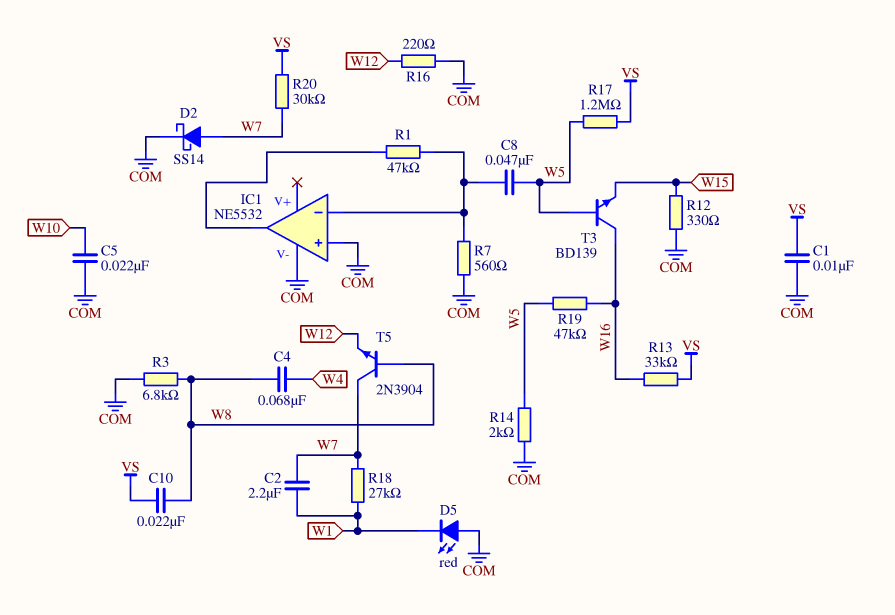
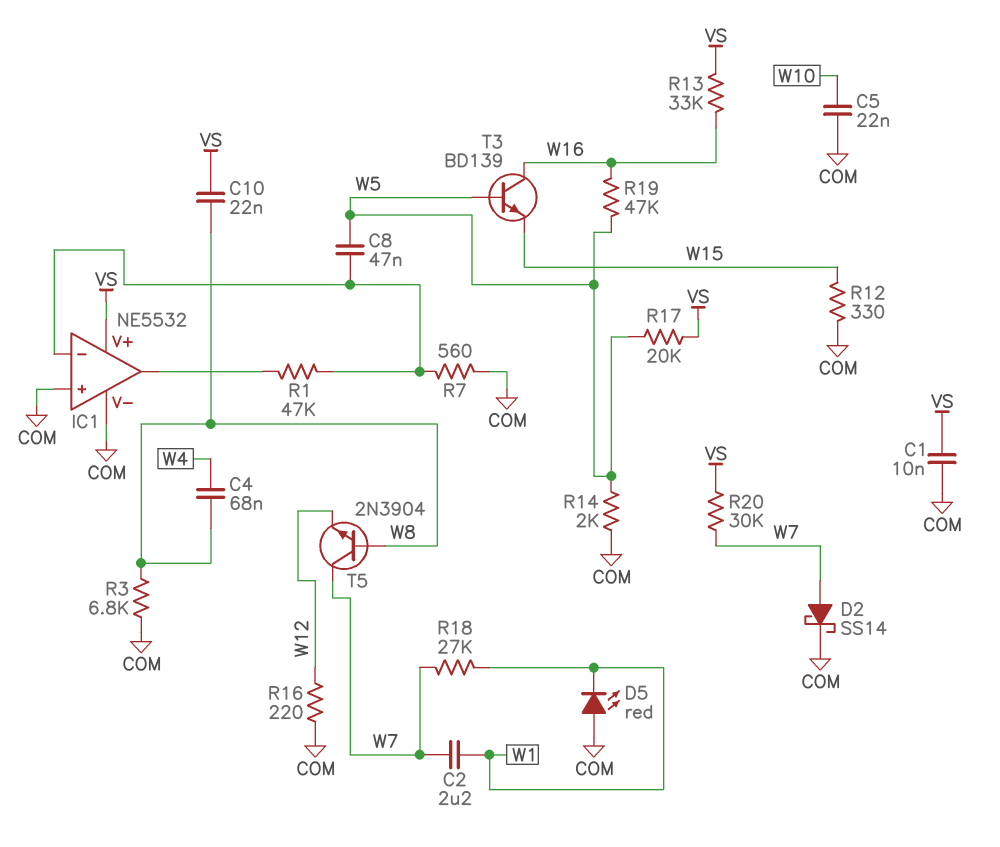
IC1 pin V+: none -> VS
R17: 1.2M (VS, W5) -> 20k (VS, W5)

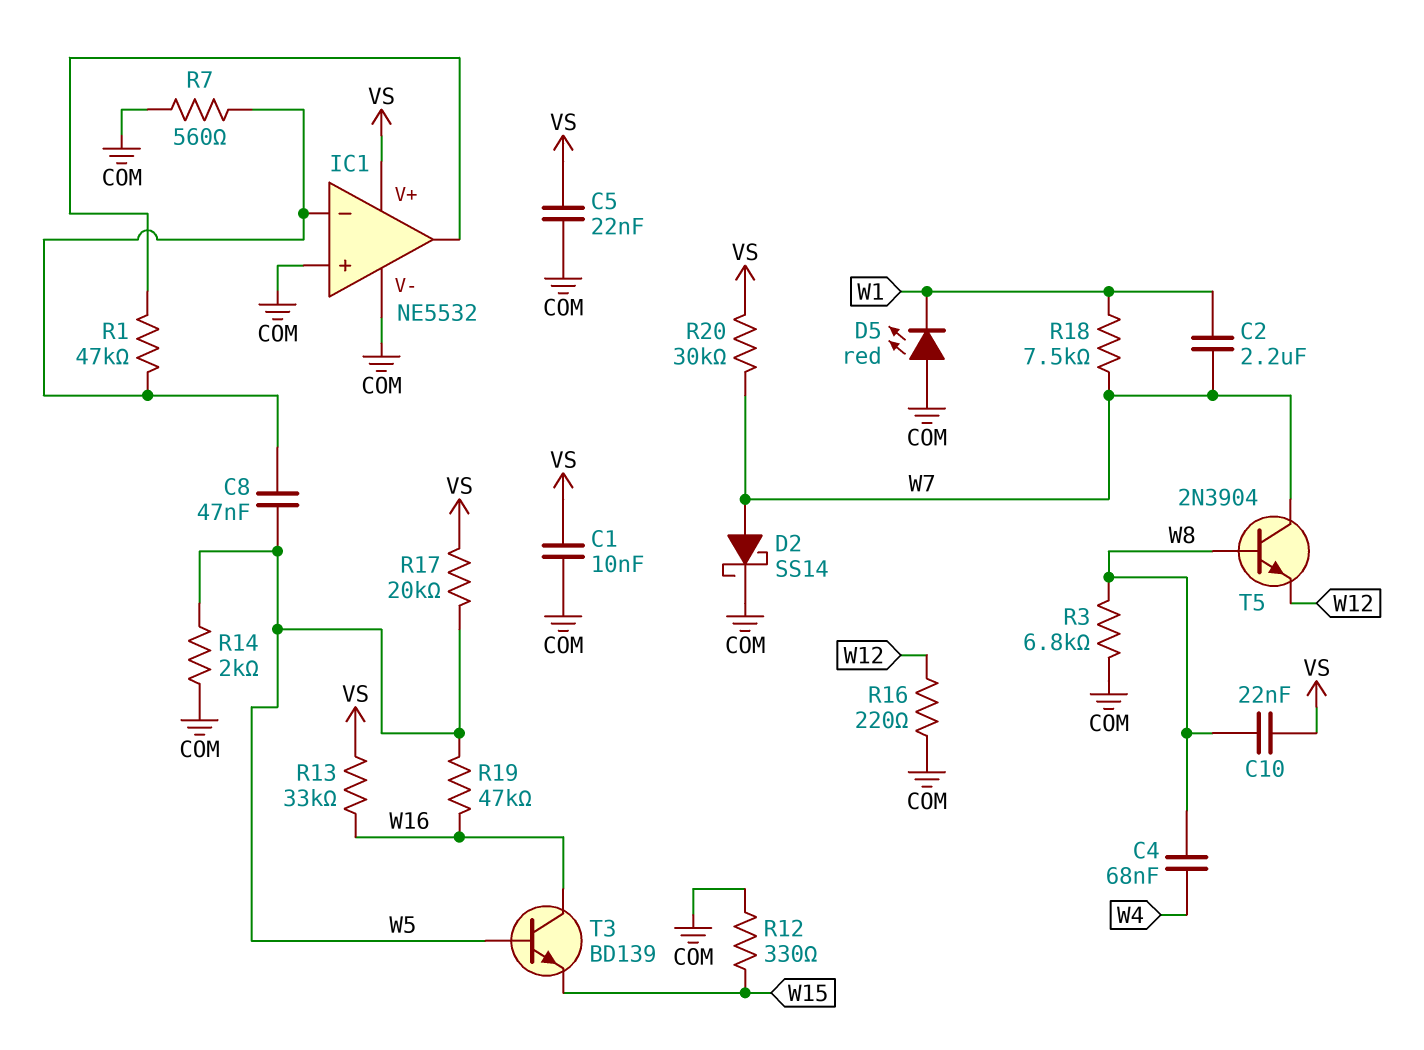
C5: 22nF (COM, W10) -> 22nF (COM, VS)
R18: 27k (W1, W7) -> 7.5k (W1, W7)

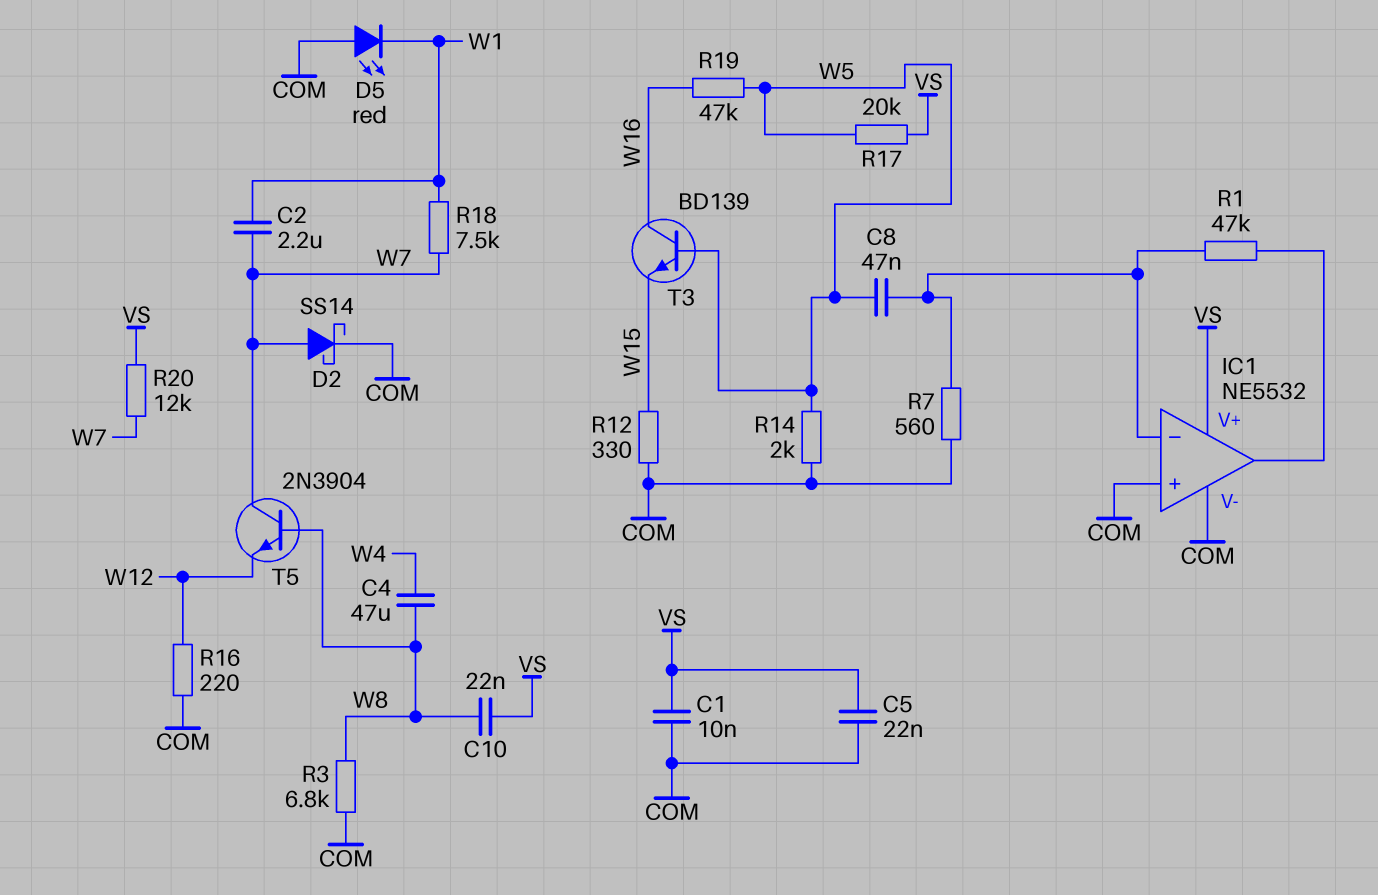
C4: 68nF (W4, W8) -> 47uF (W4, W8)
R13: 33k (VS, W16) -> none
R20: 30k (VS, W7) -> 12k (VS, W7)

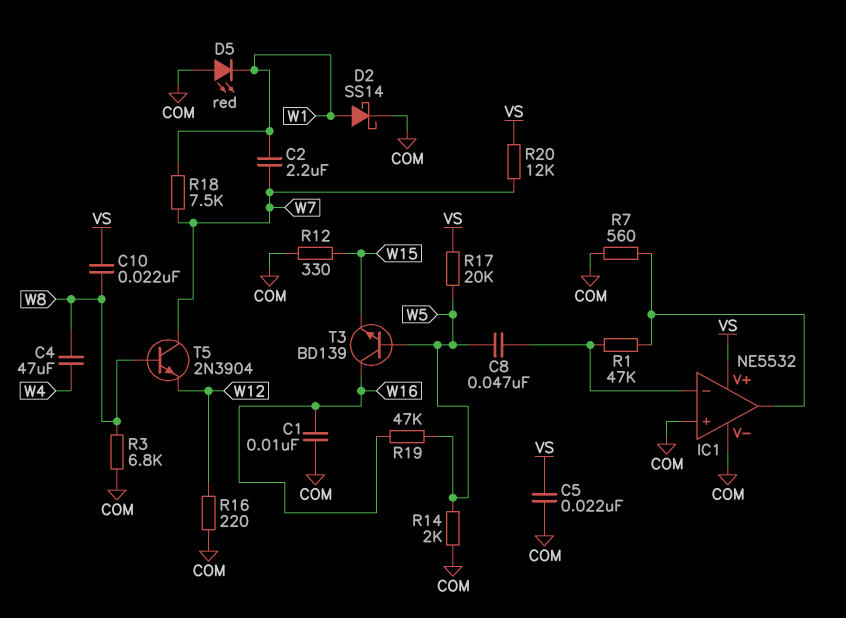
C1: 10nF (COM, VS) -> 10nF (COM, W16)
D2: schottky SS14 (A W7, K COM) -> schottky SS14 (A W1, K COM)
R7: 560 (COM, IC1/in-) -> 560 (COM, IC1/out)

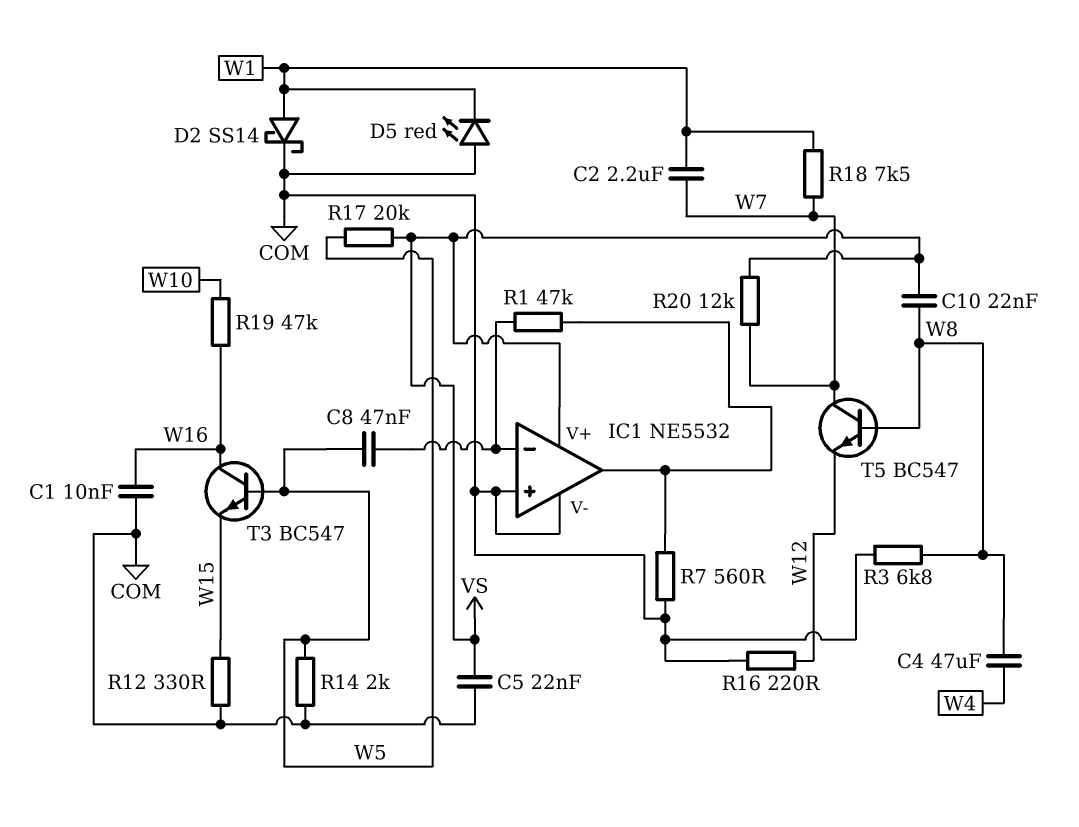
R19: 47k (W5, W16) -> 47k (W10, W16)
T3: NPN BD139 (B W5, C W16, E W15) -> NPN BC547 (B W5, C W16, E W15)
T5: NPN 2N3904 (B W8, C W7, E W12) -> NPN BC547 (B W8, C W7, E W12)

